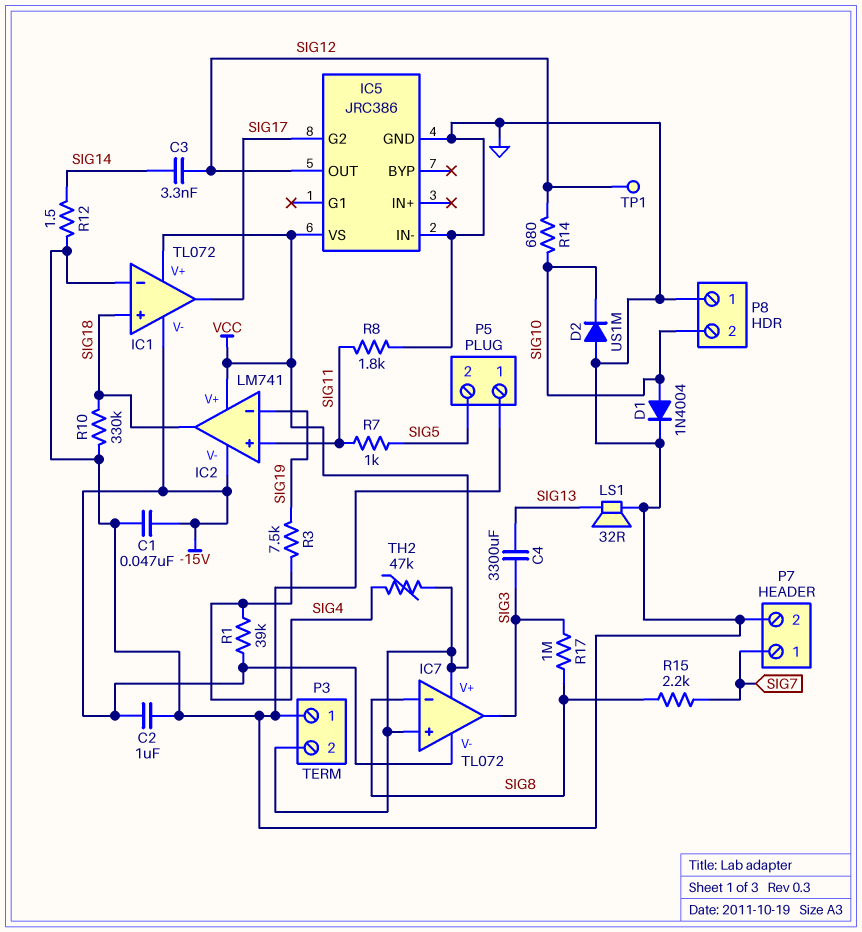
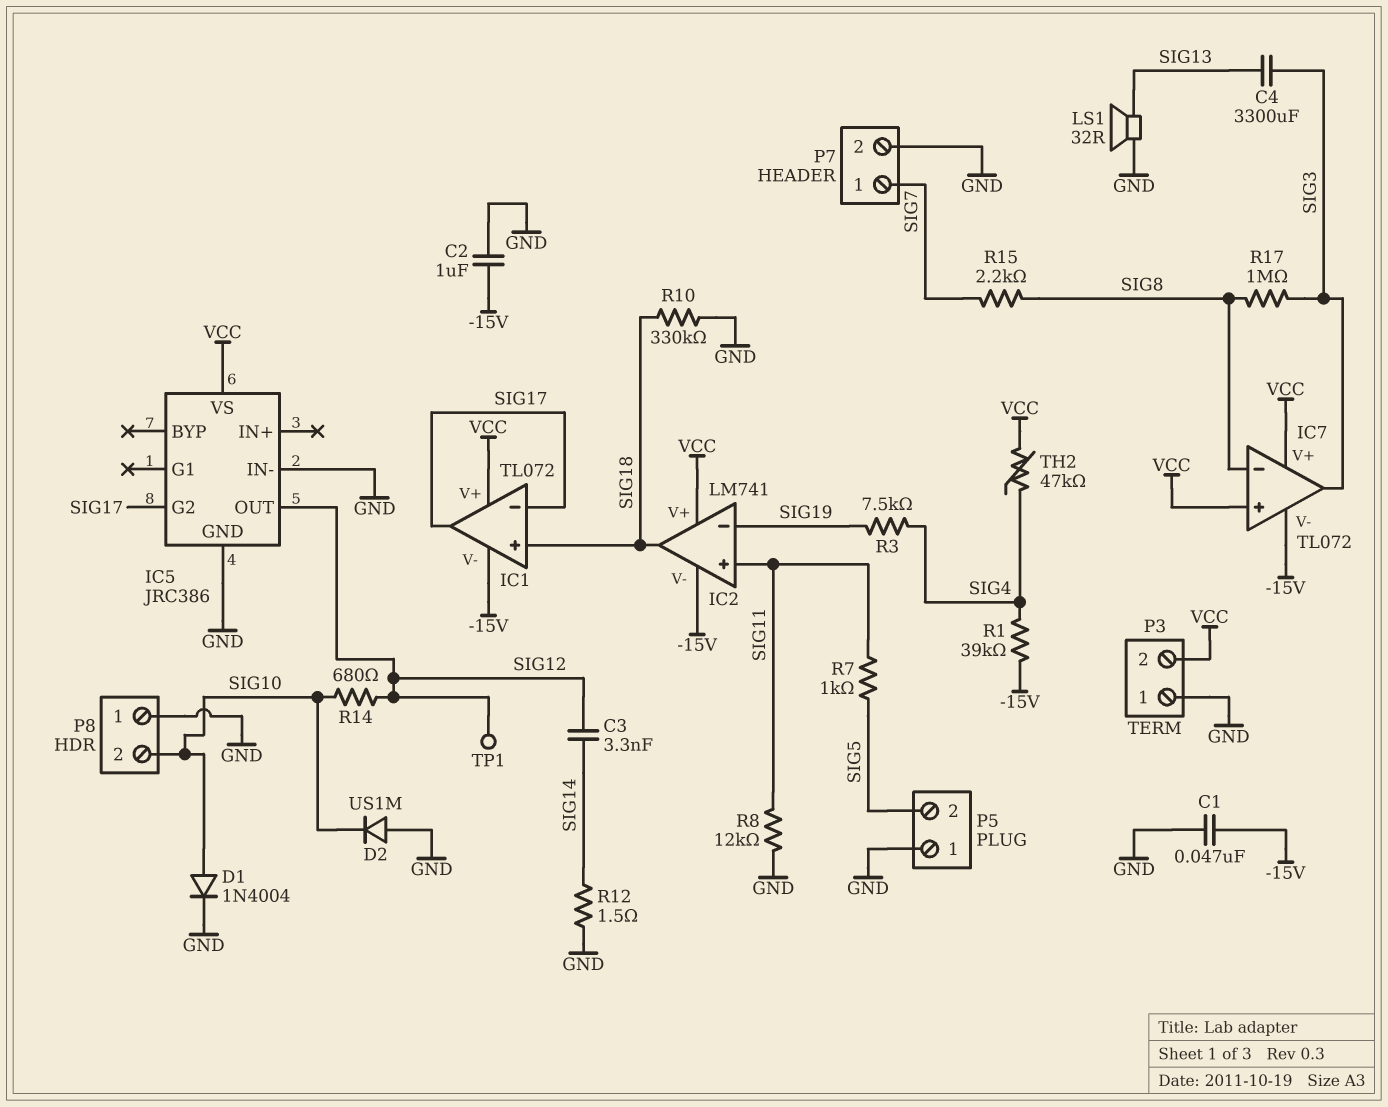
IC1 pin in-: GND -> SIG17
R8: 1.8k (GND, SIG11) -> 12k (GND, SIG11)

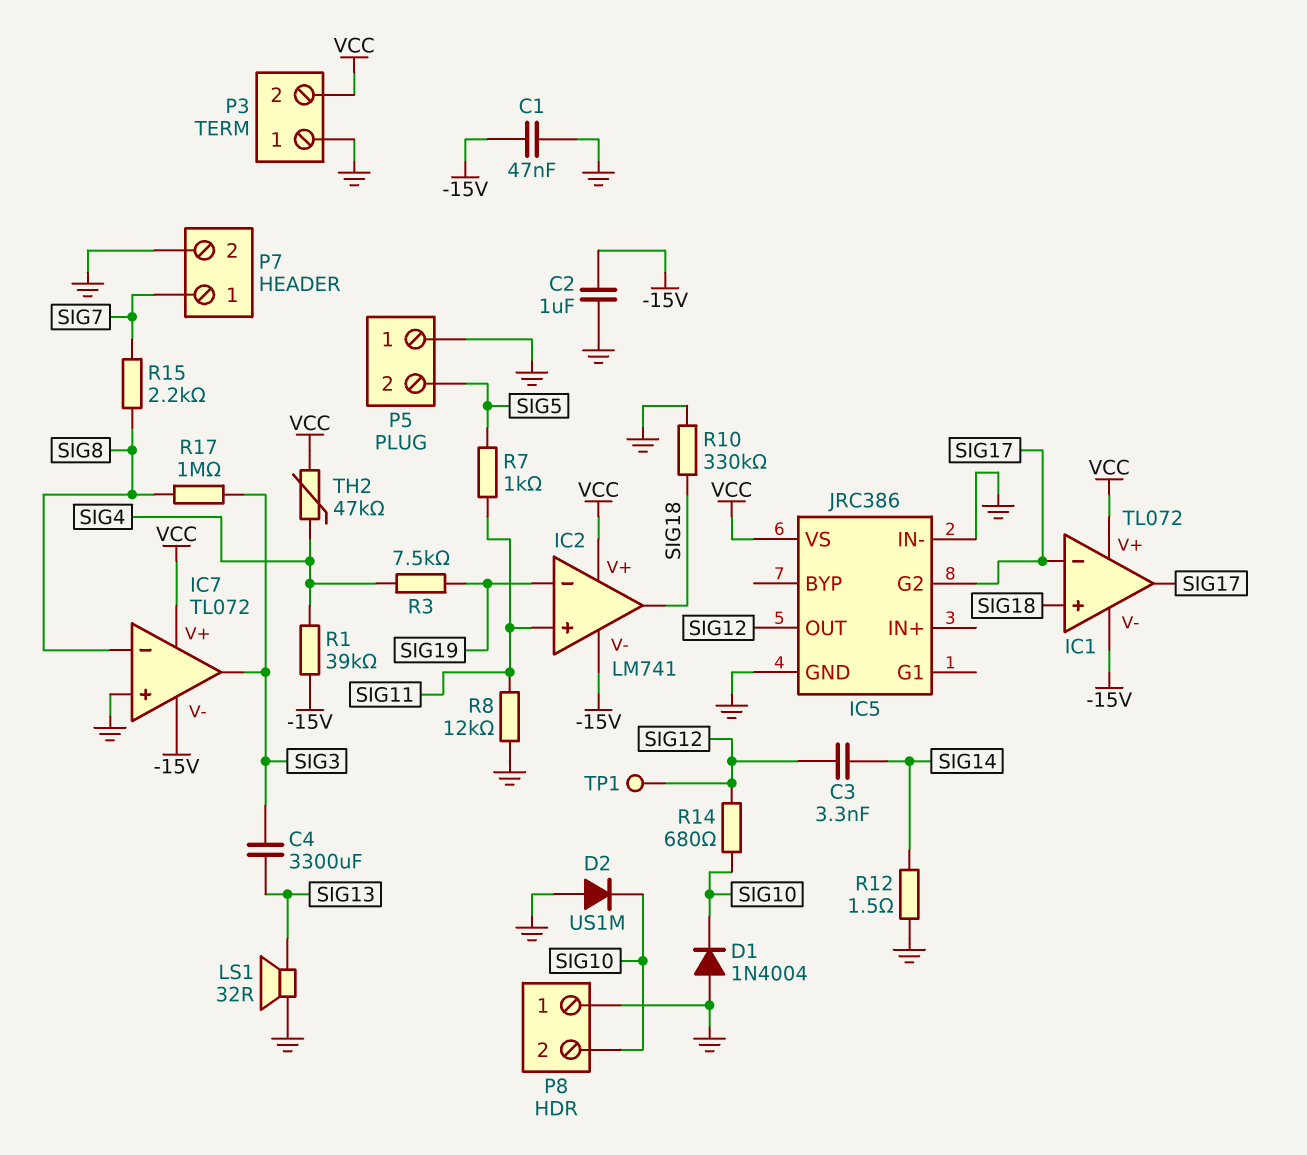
D1: diode 1N4004 (A SIG10, K GND) -> diode 1N4004 (A GND, K SIG10)
IC7 pin in+: VCC -> GND

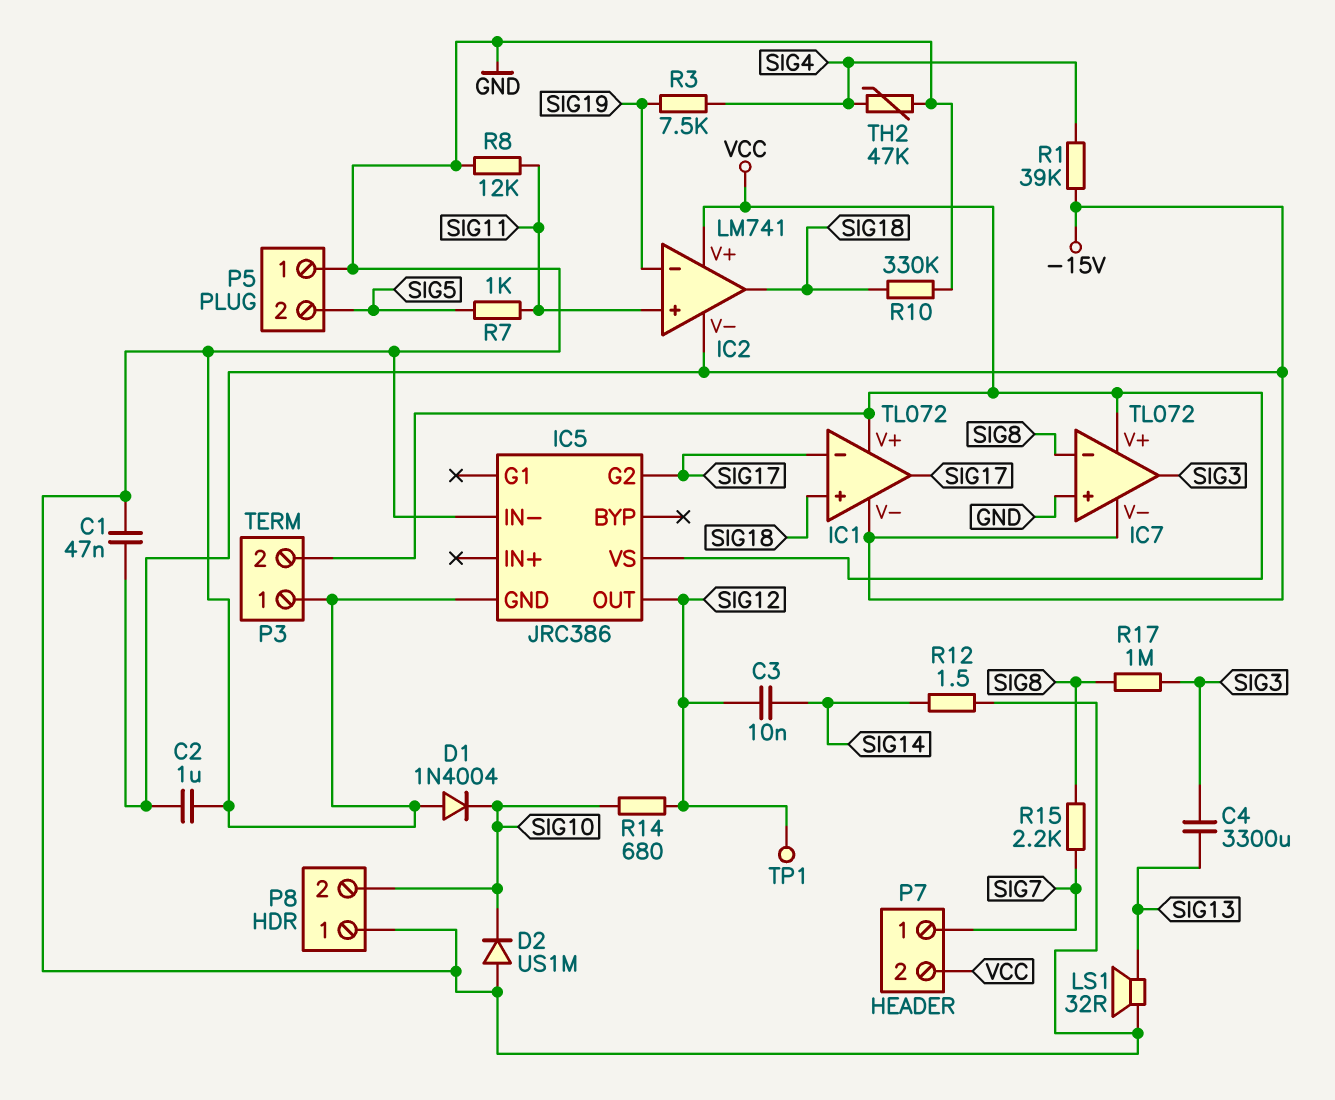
C3: 3.3nF (SIG12, SIG14) -> 10nF (SIG12, SIG14)
P7 pin 2: GND -> VCC
TH2: 47k (SIG4, VCC) -> 47k (GND, SIG4)

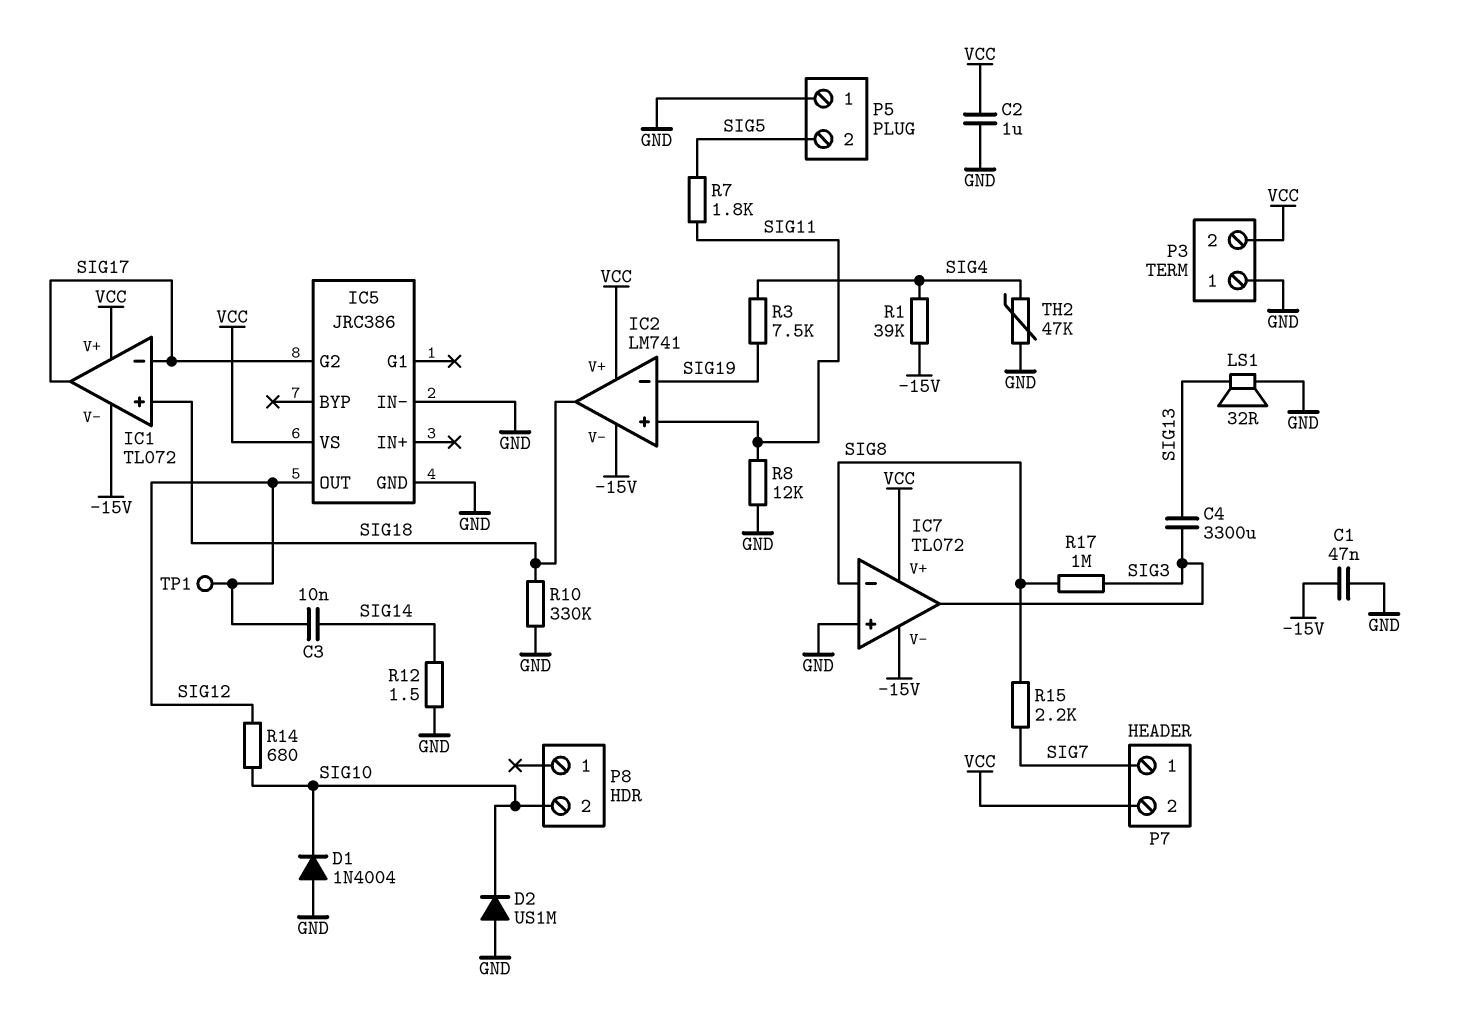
C2: 1uF (-15V, GND) -> 1uF (GND, VCC)
P8 pin 1: GND -> none
R7: 1k (SIG5, SIG11) -> 1.8k (SIG5, SIG11)

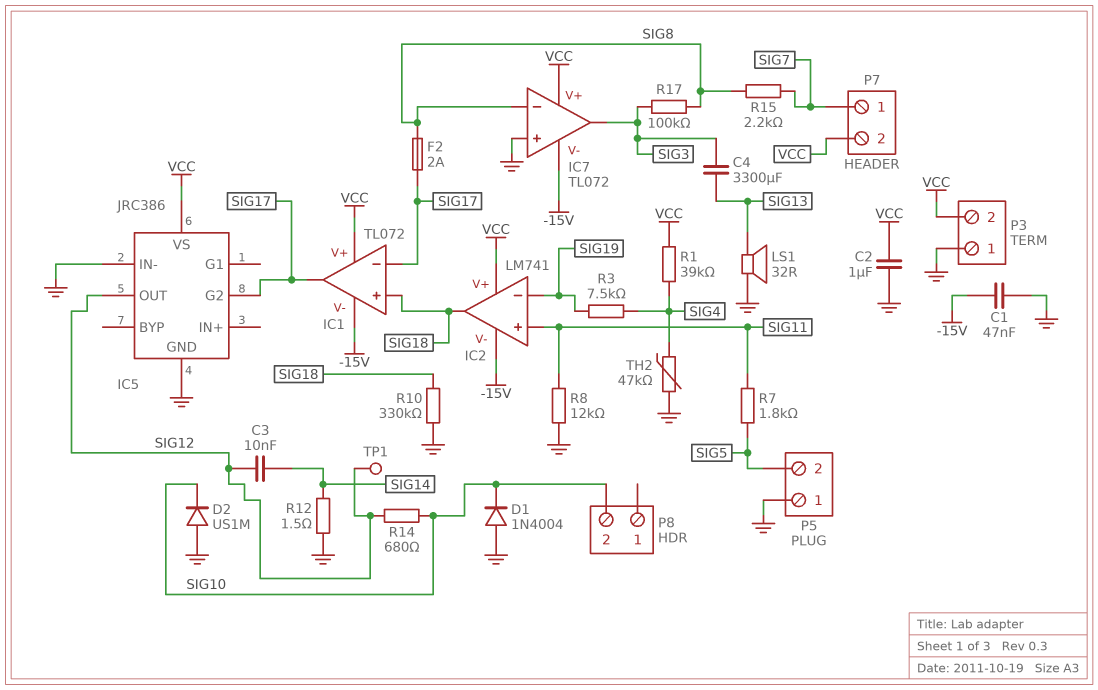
F2: none -> 2A (SIG8, SIG17)
R1: 39k (-15V, SIG4) -> 39k (SIG4, VCC)
R17: 1M (SIG3, SIG8) -> 100k (SIG3, SIG8)

